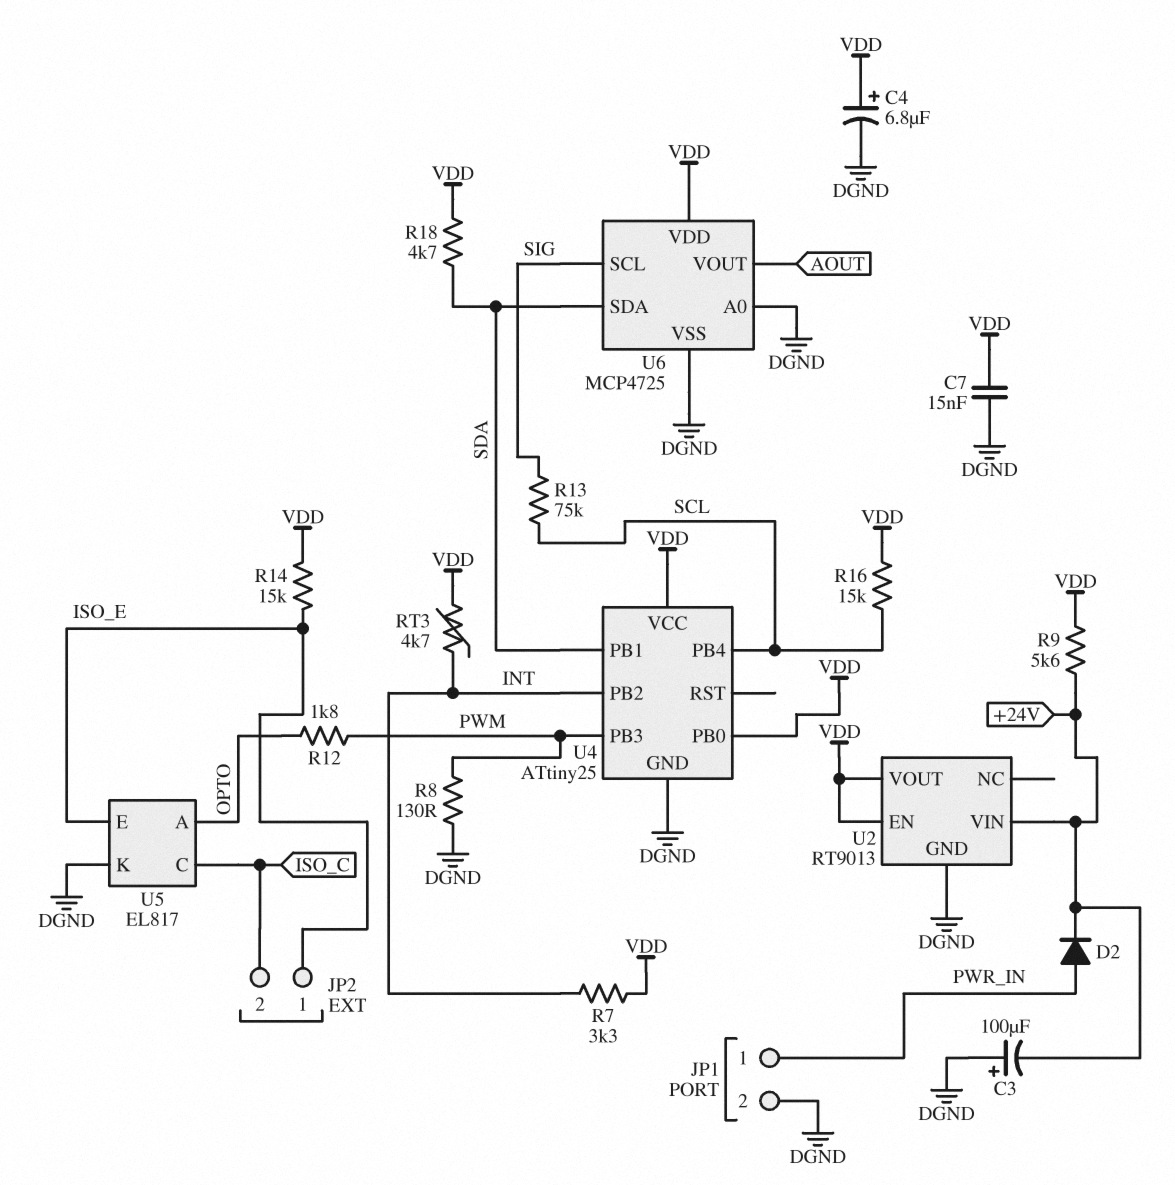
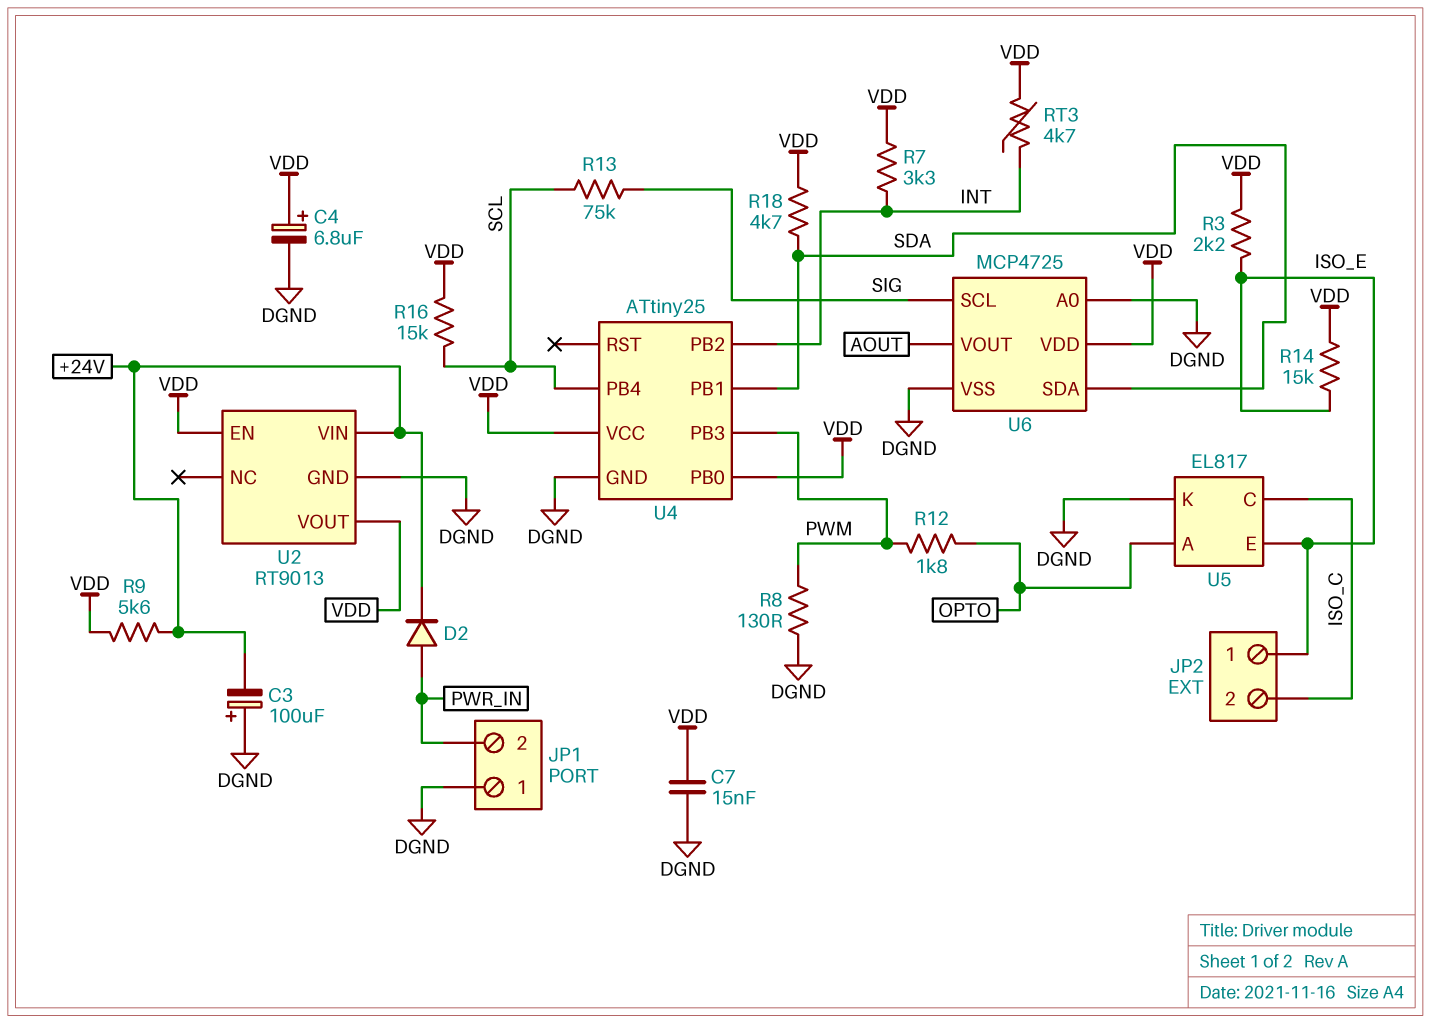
JP1 pin 1: PWR_IN -> DGND
JP1 pin 2: DGND -> PWR_IN
R3: none -> 2.2k (ISO_E, VDD)

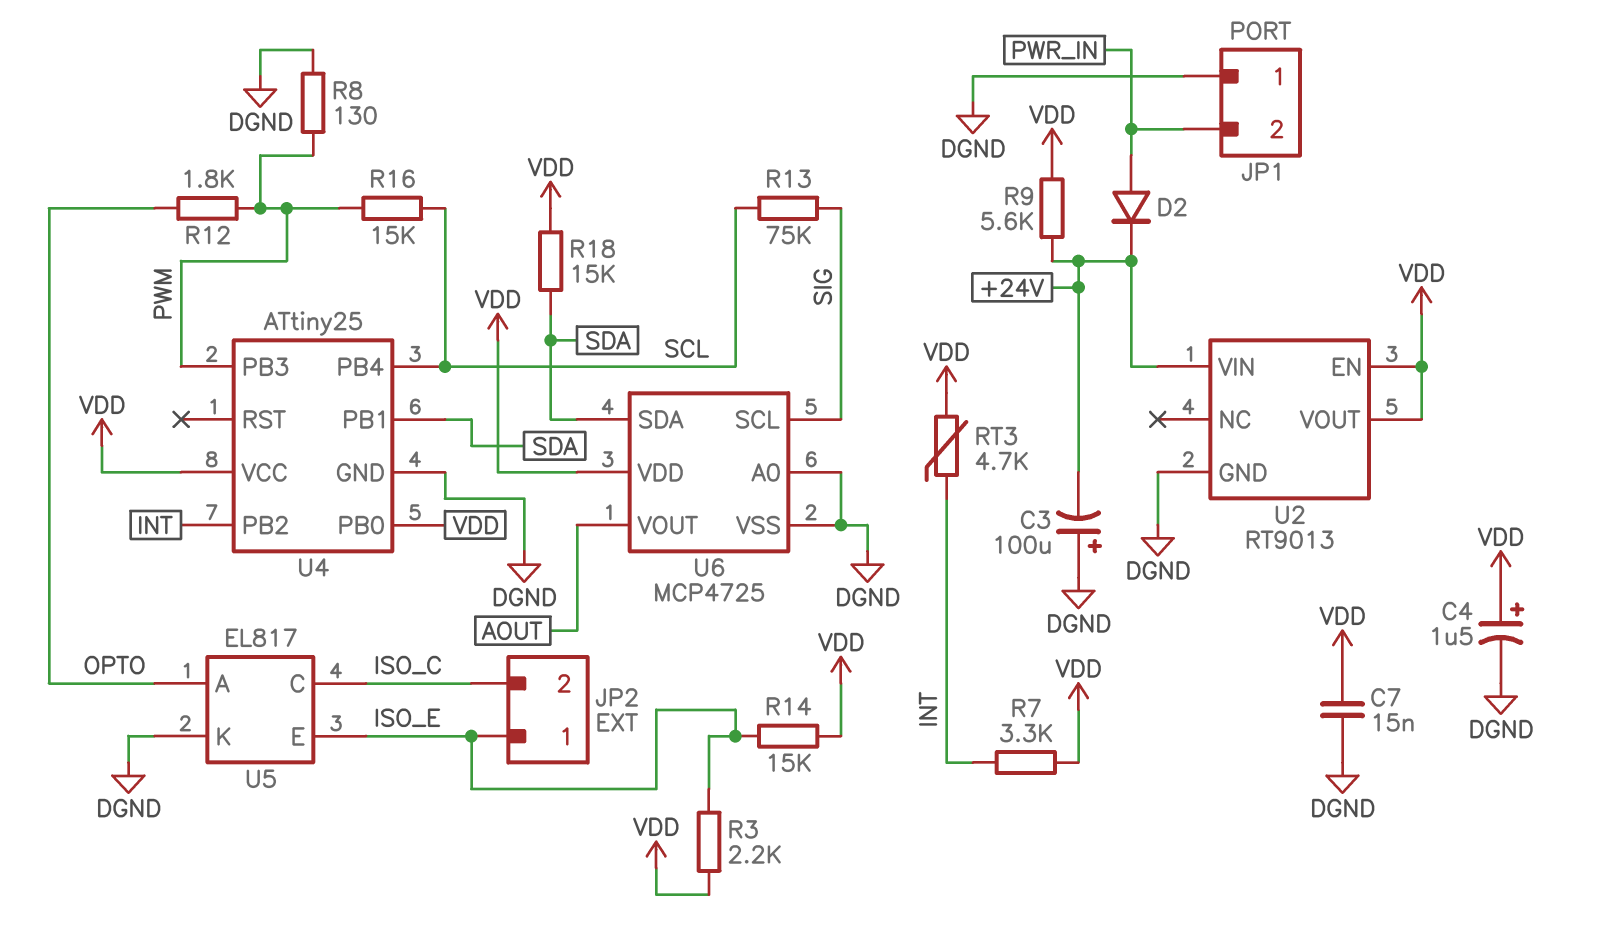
C4: 6.8uF (plus VDD, minus DGND) -> 1.5uF (plus VDD, minus DGND)
R16: 15k (SCL, VDD) -> 15k (PWM, SCL)
R18: 4.7k (SDA, VDD) -> 15k (SDA, VDD)

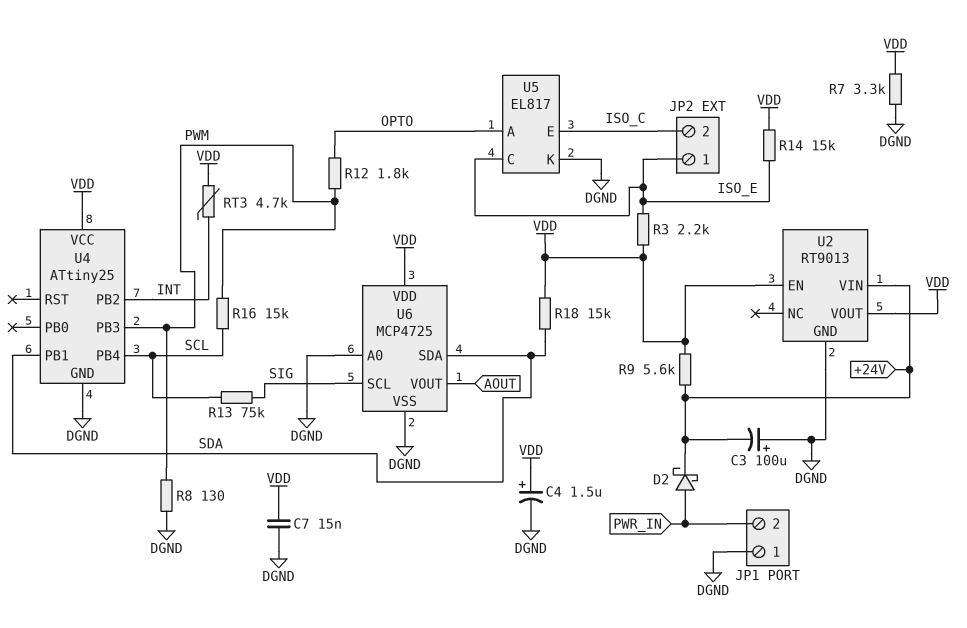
D2: diode (A PWR_IN, K +24V) -> schottky (A PWR_IN, K +24V)
R7: 3.3k (INT, VDD) -> 3.3k (DGND, VDD)
U4 pin PB0: VDD -> none
U5 pin C: ISO_C -> ISO_E
U5 pin E: ISO_E -> ISO_C

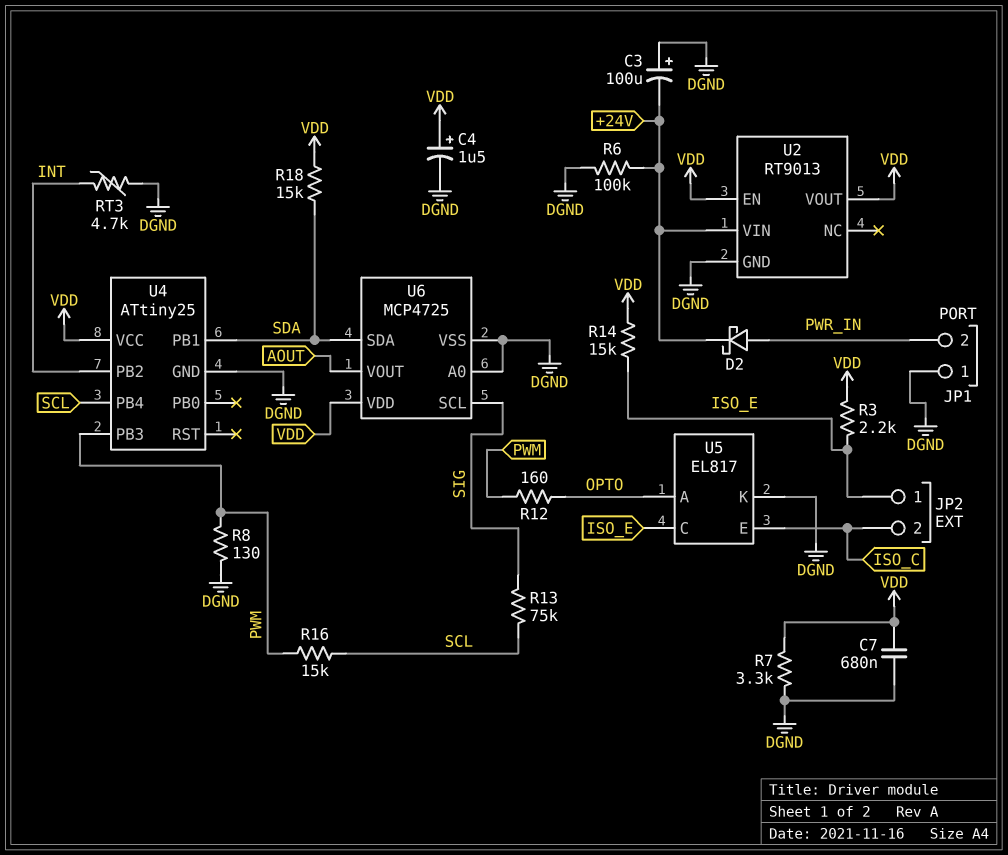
C7: 15nF (DGND, VDD) -> 680nF (DGND, VDD)
R6: none -> 100k (+24V, DGND)
R9: 5.6k (+24V, VDD) -> none
R12: 1.8k (OPTO, PWM) -> 160 (OPTO, PWM)
RT3: 4.7k (INT, VDD) -> 4.7k (DGND, INT)

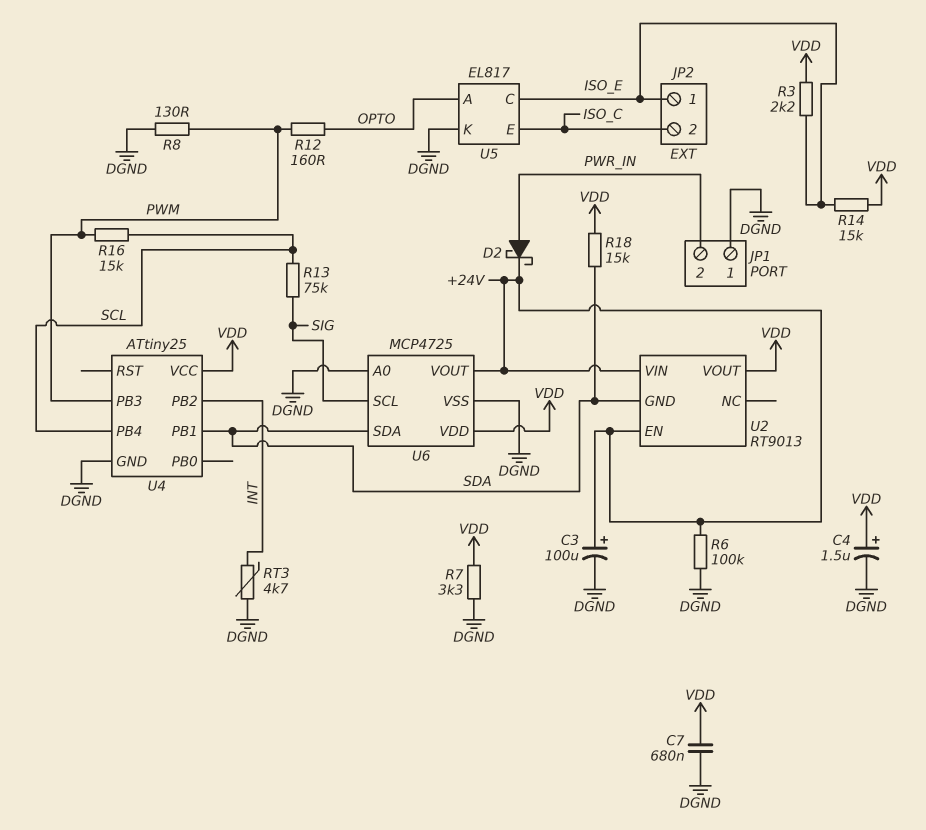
C3: 100uF (plus DGND, minus +24V) -> 100uF (plus +24V, minus DGND)
U2 pin EN: VDD -> +24V
U2 pin GND: DGND -> SDA
U6 pin VOUT: AOUT -> +24V

